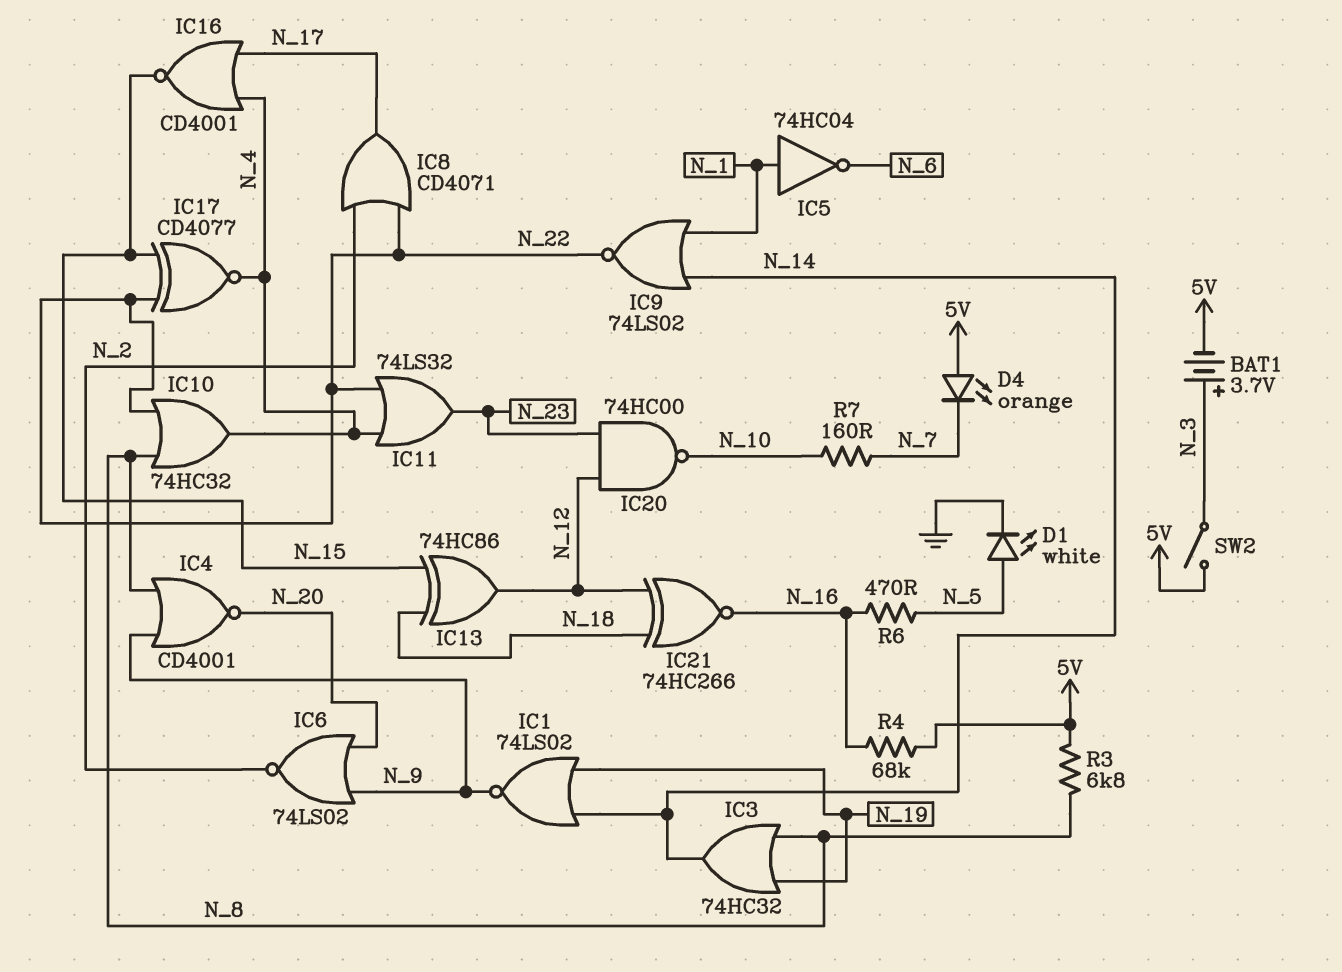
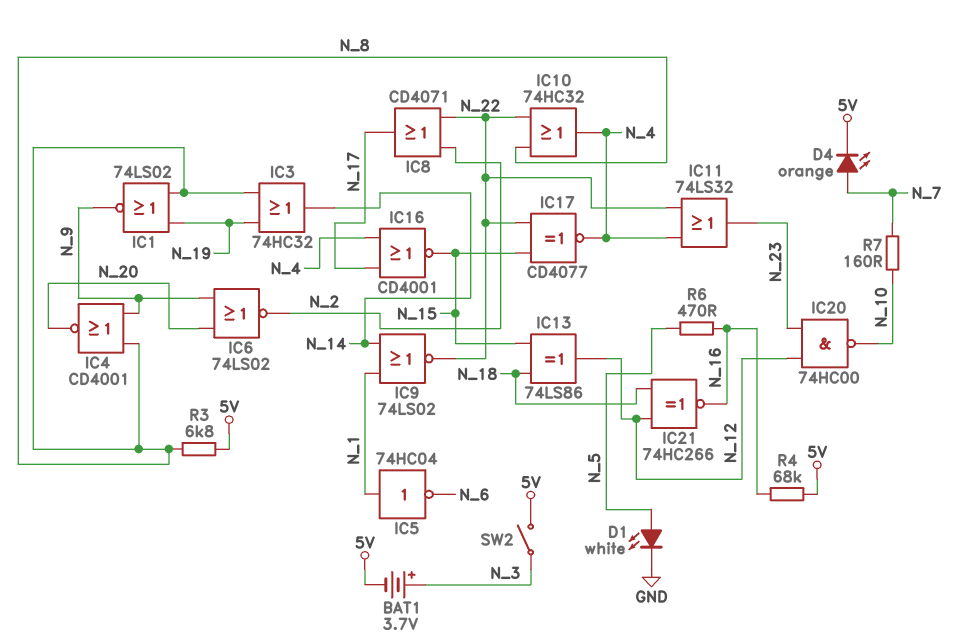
D4: LED orange (A 5V, K N_7) -> LED orange (A N_7, K 5V)
IC1: NOR 74LS02 (in N_14, in N_19, out N_9) -> NOR 74LS02 (in N_8, in N_19, out N_9)
IC13: XOR 74HC86 (in N_15, in N_18, out N_12) -> XOR 74LS86 (in N_15, in N_18, out N_12)

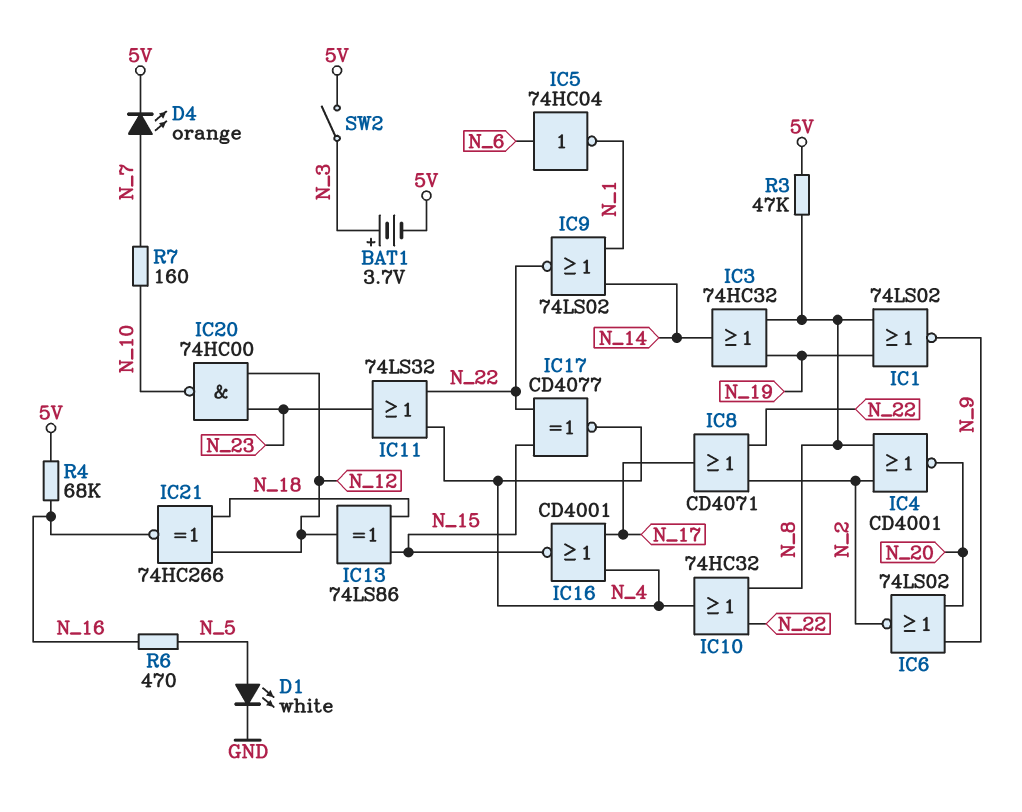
IC4: NOR CD4001 (in N_8, in N_9, out N_20) -> NOR CD4001 (in N_2, in N_8, out N_20)
IC5: NOT 74HC04 (in N_1, out N_6) -> NOT 74HC04 (in N_6, out N_1)
R3: 6.8k (5V, N_8) -> 47k (5V, N_8)

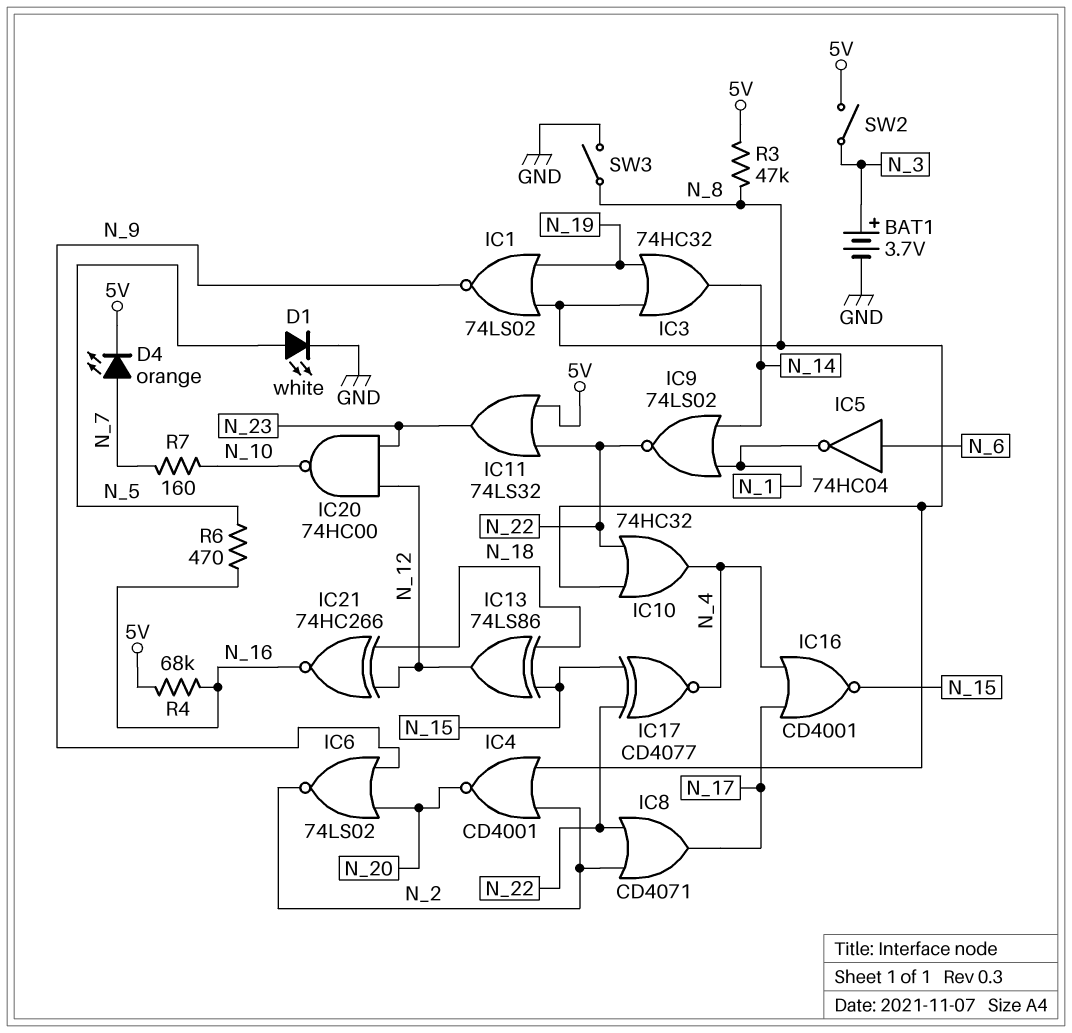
BAT1: 3.7V (plus N_3, minus 5V) -> 3.7V (plus N_3, minus GND)
IC11: OR 74LS32 (in N_4, in N_22, out N_23) -> OR 74LS32 (in 5V, in N_22, out N_23)
SW3: none -> switch (GND, N_8)

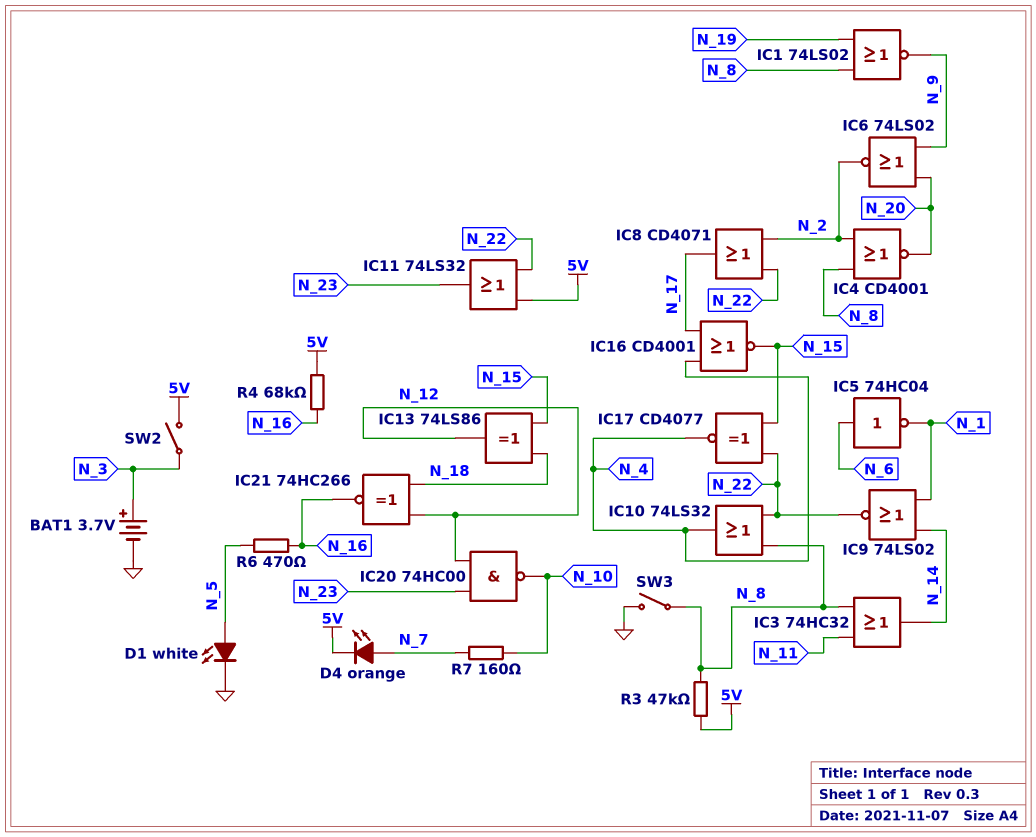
IC3: OR 74HC32 (in N_8, in N_19, out N_14) -> OR 74HC32 (in N_8, in N_11, out N_14)
IC10: OR 74HC32 (in N_8, in N_22, out N_4) -> OR 74LS32 (in N_8, in N_22, out N_4)

